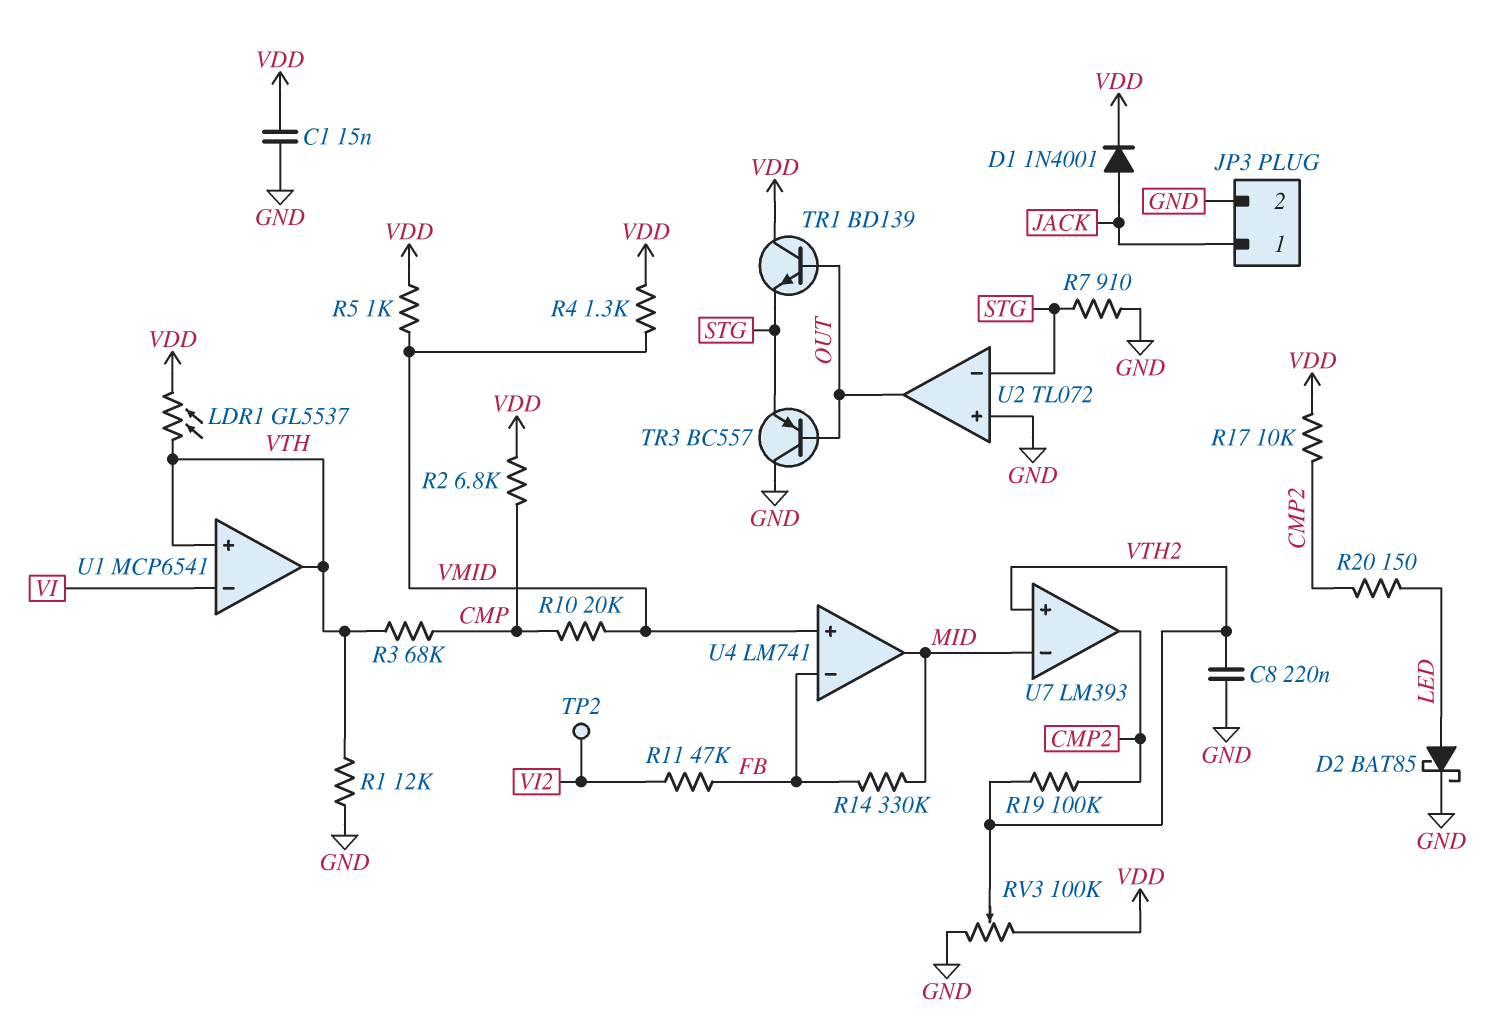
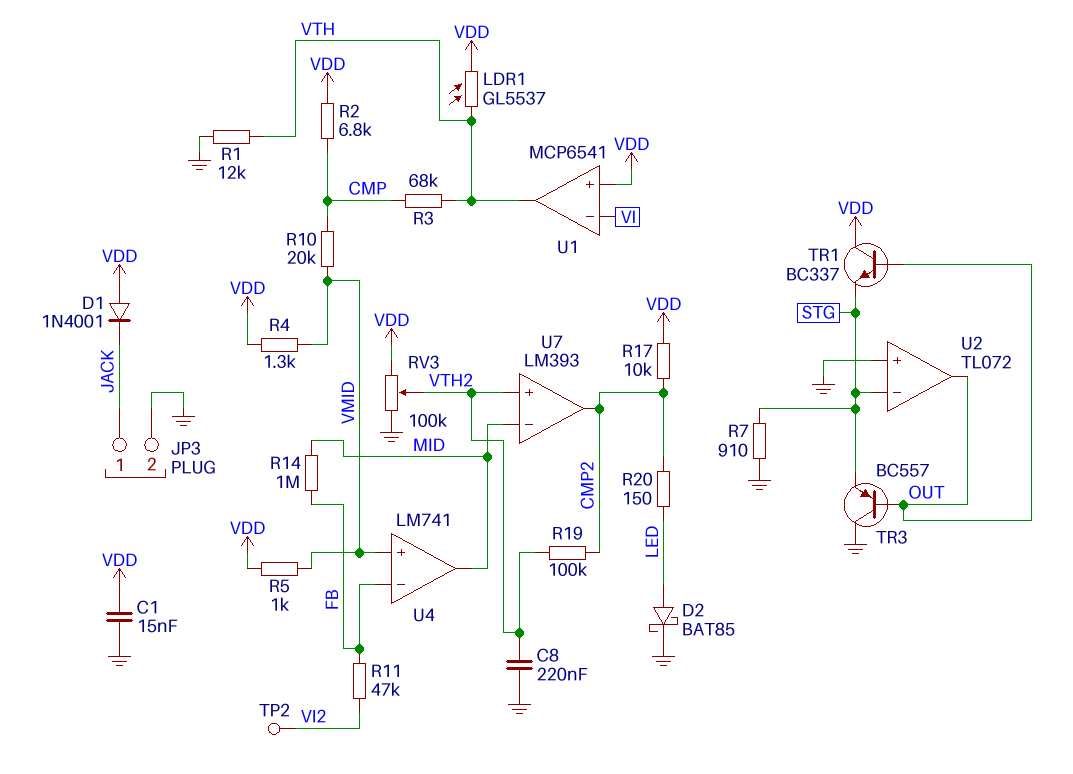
D1: diode 1N4001 (A JACK, K VDD) -> diode 1N4001 (A VDD, K JACK)
R14: 330k (FB, MID) -> 1M (FB, MID)
TR1: NPN BD139 (B OUT, C VDD, E STG) -> NPN BC337 (B OUT, C VDD, E STG)
U1 pin in+: VTH -> VDD

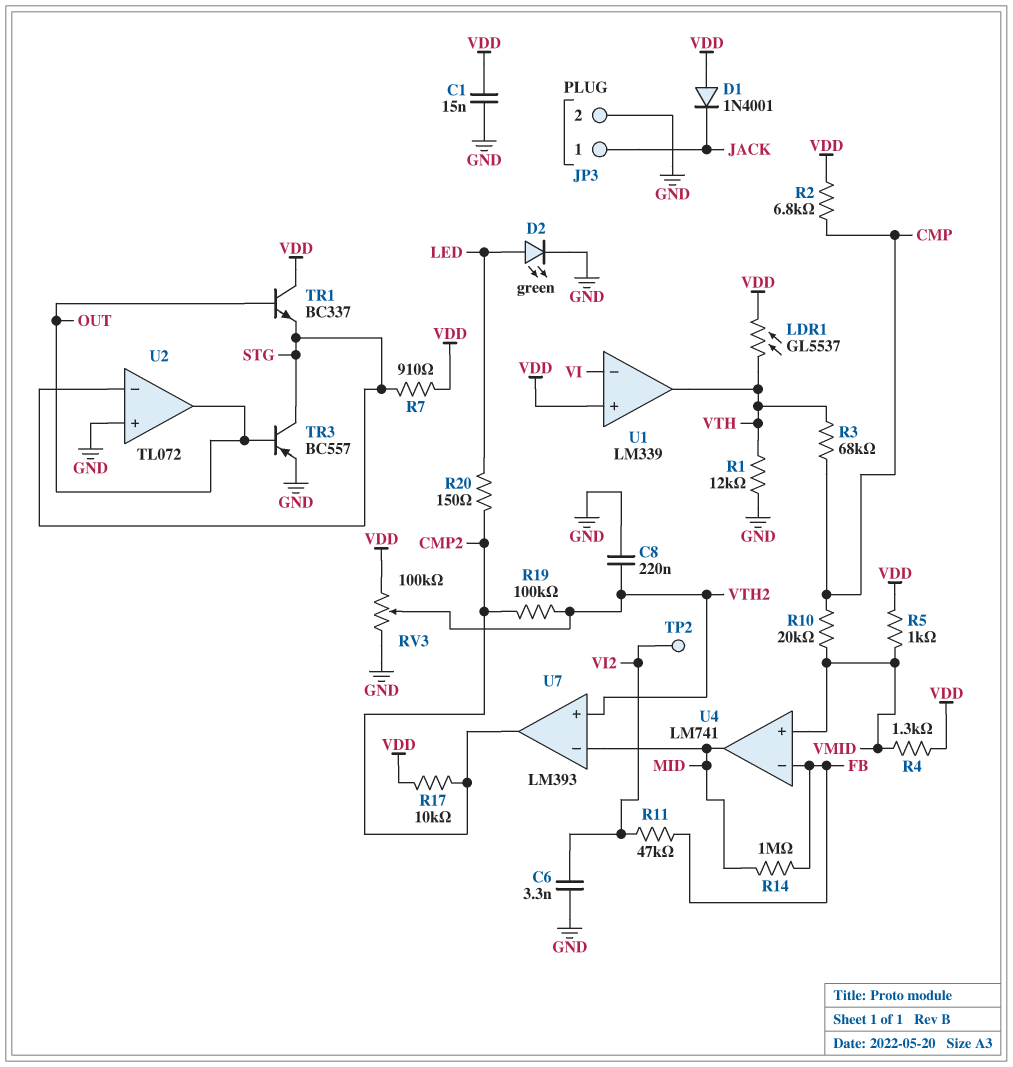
C6: none -> 3.3nF (GND, VI2)
D2: schottky BAT85 (A LED, K GND) -> LED green (A LED, K GND)
R7: 910 (GND, STG) -> 910 (STG, VDD)
TR3: PNP BC557 (B OUT, C GND, E STG) -> PNP BC557 (B OUT, C STG, E GND)
U1: MCP6541 -> LM339

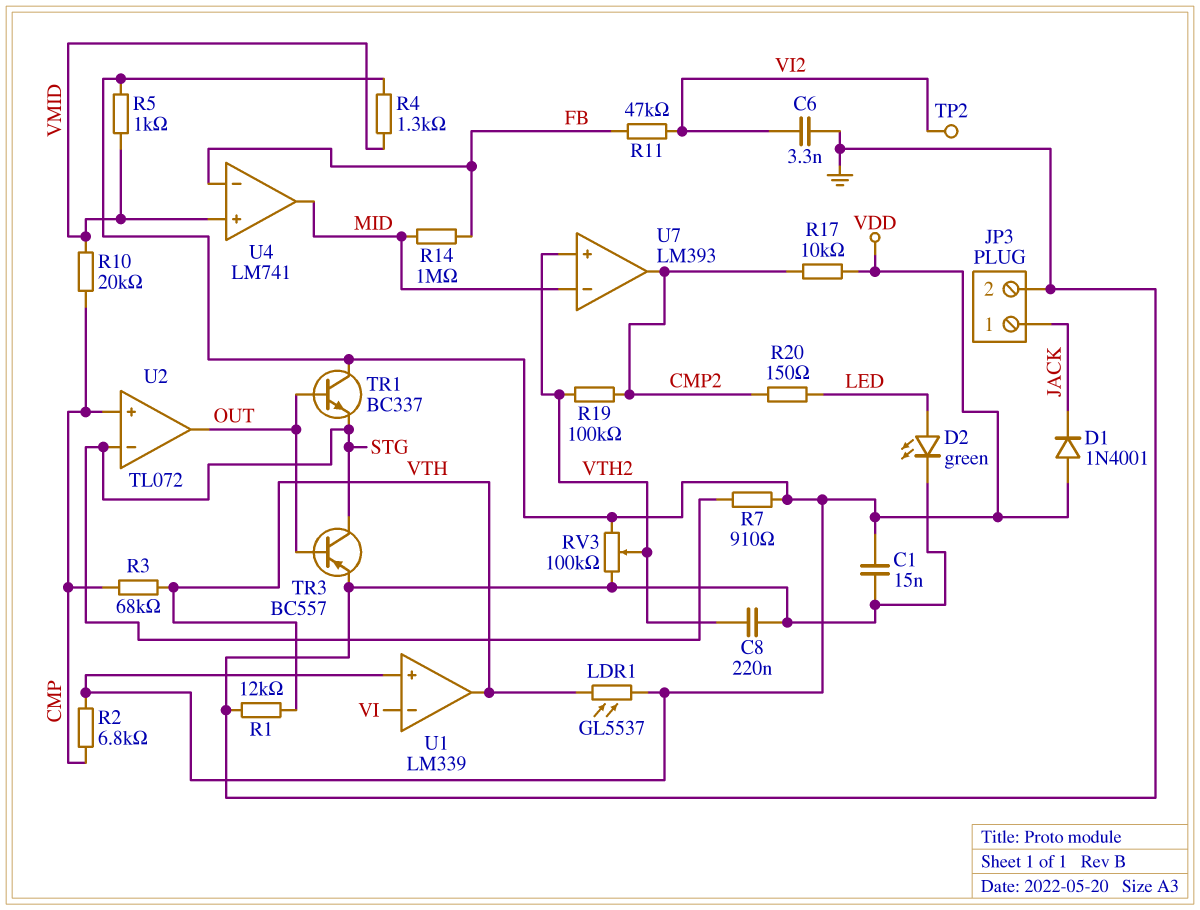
U2 pin in+: GND -> CMP

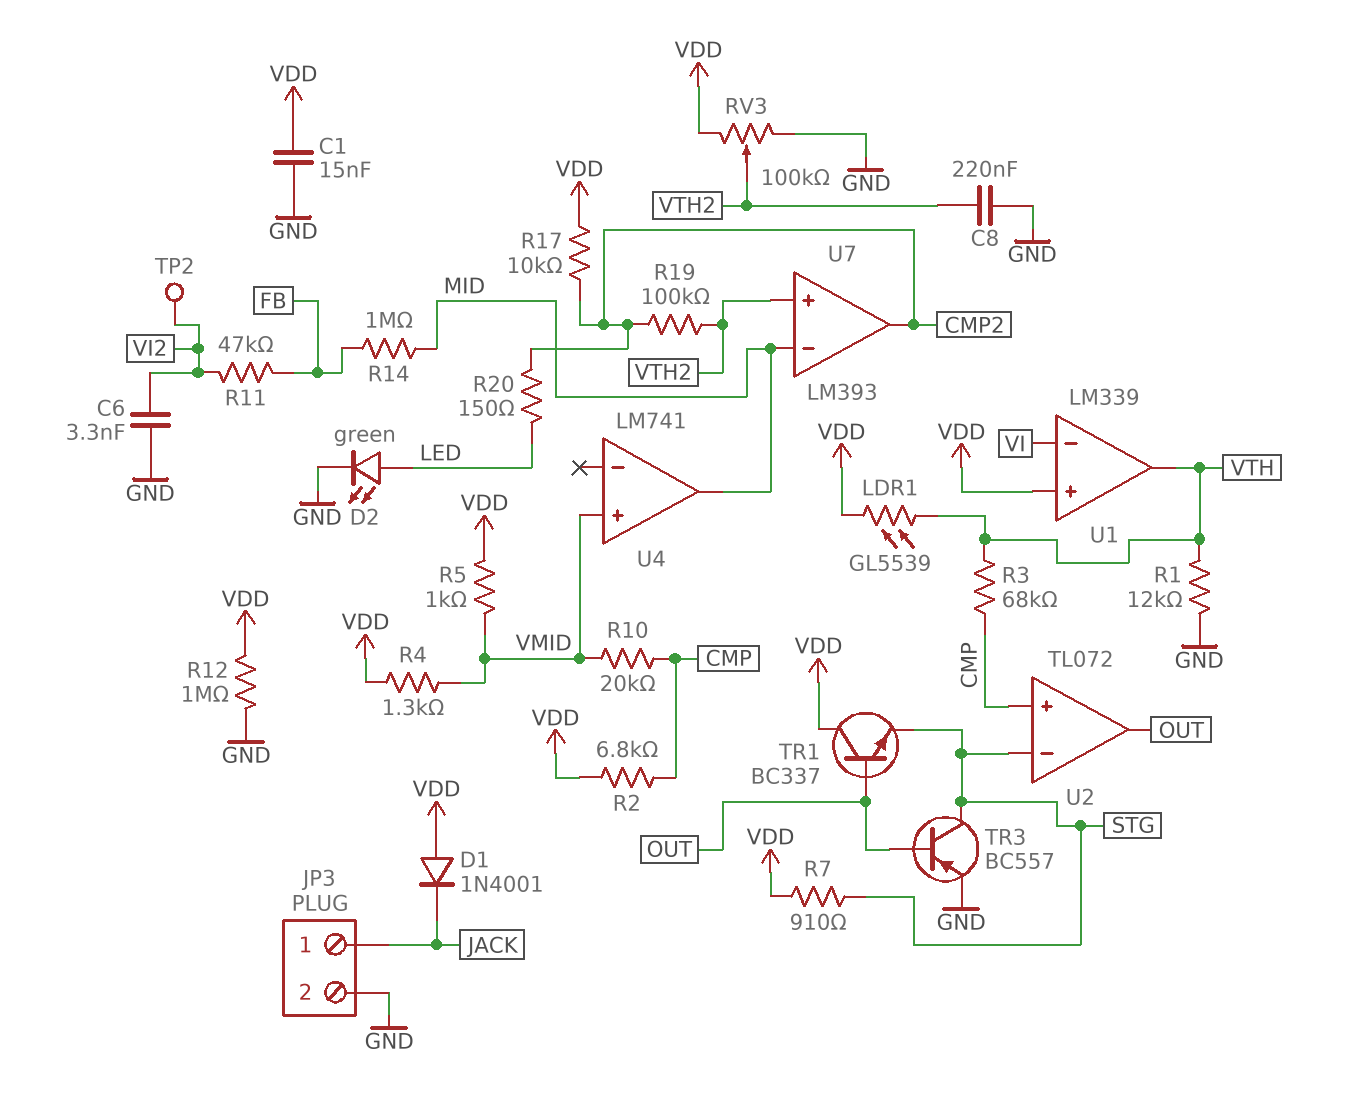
LDR1: GL5537 (VDD, VTH) -> GL5539 (VDD, VTH)
R12: none -> 1M (GND, VDD)
U4 pin in-: FB -> none

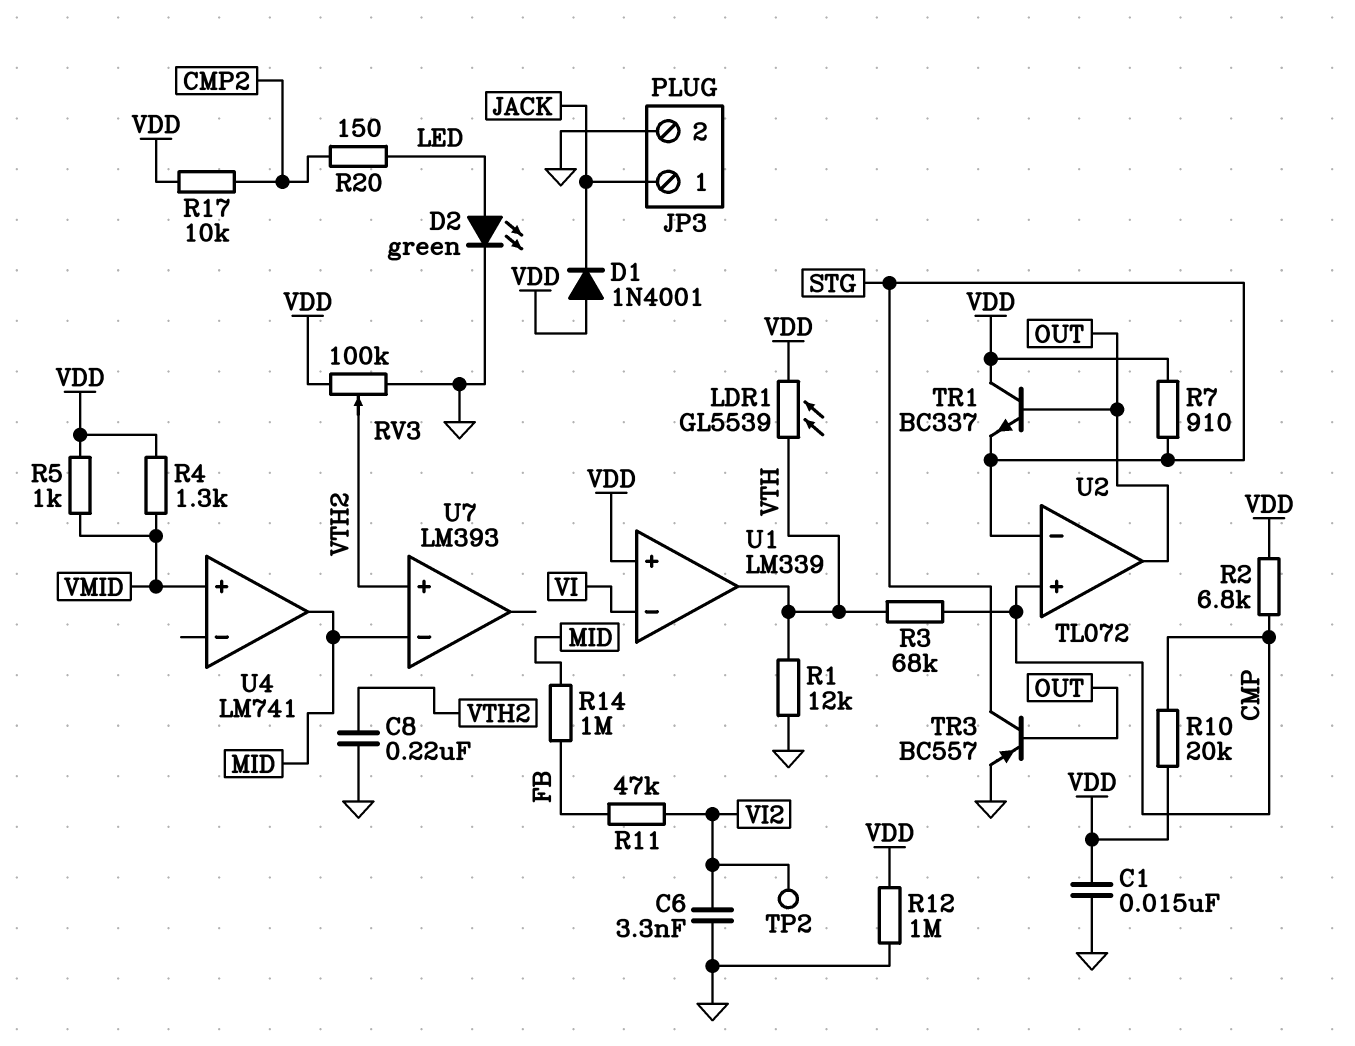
R10: 20k (CMP, VMID) -> 20k (CMP, VDD)
R19: 100k (CMP2, VTH2) -> none
U7 pin out: CMP2 -> none

